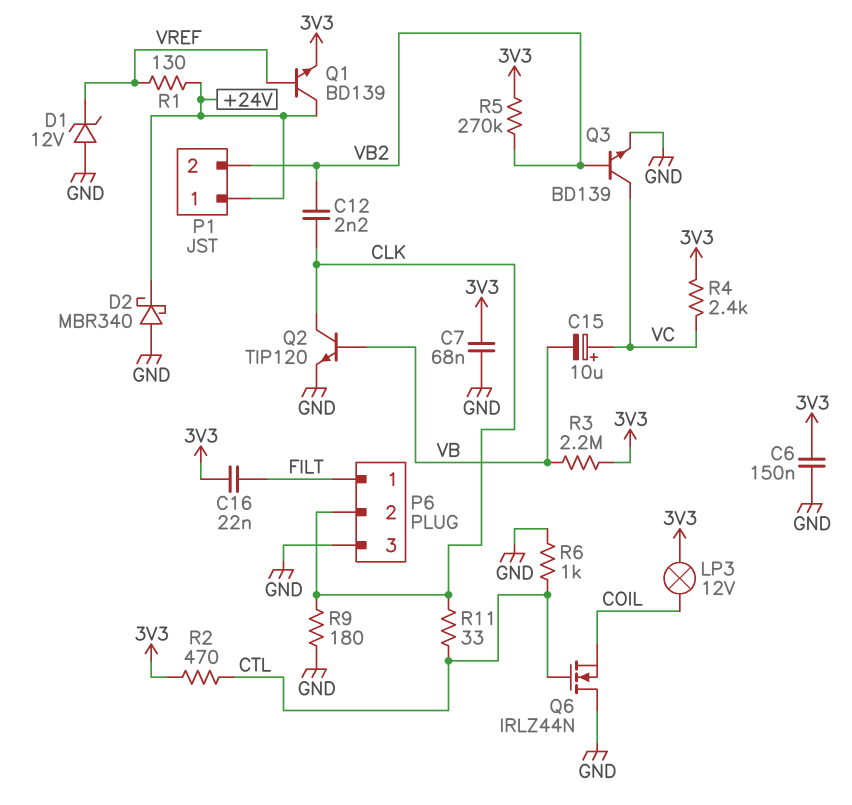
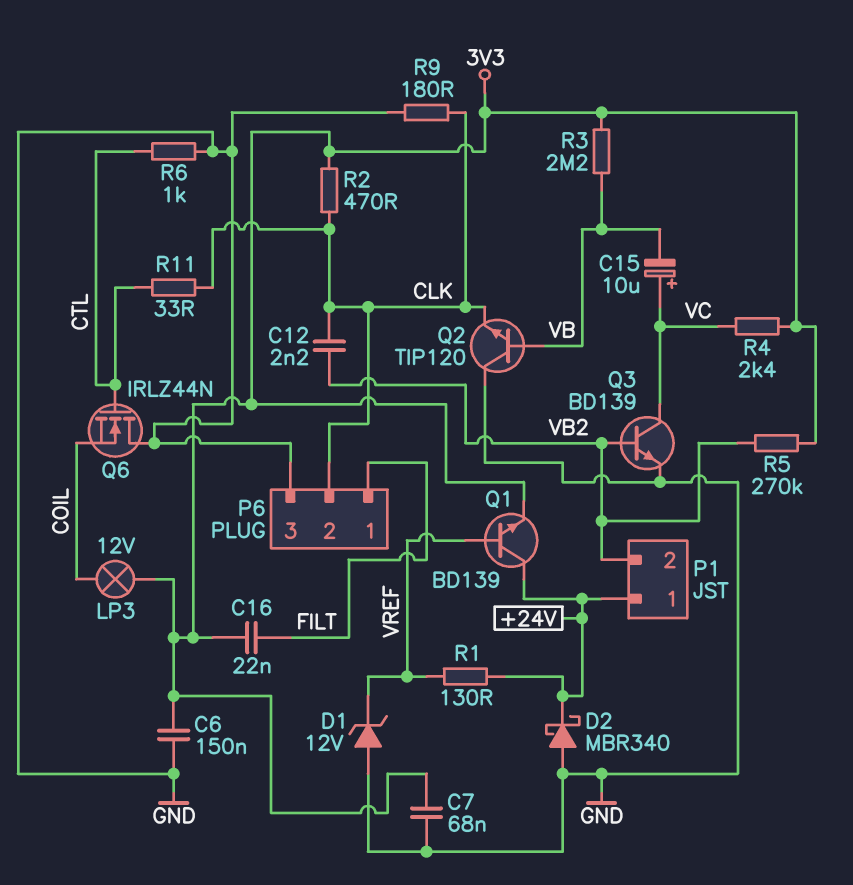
Q2: NPN TIP120 (B VB, C CLK, E GND) -> NPN TIP120 (B VB, C GND, E CLK)
R2: 470 (3V3, CTL) -> 470 (3V3, CLK)

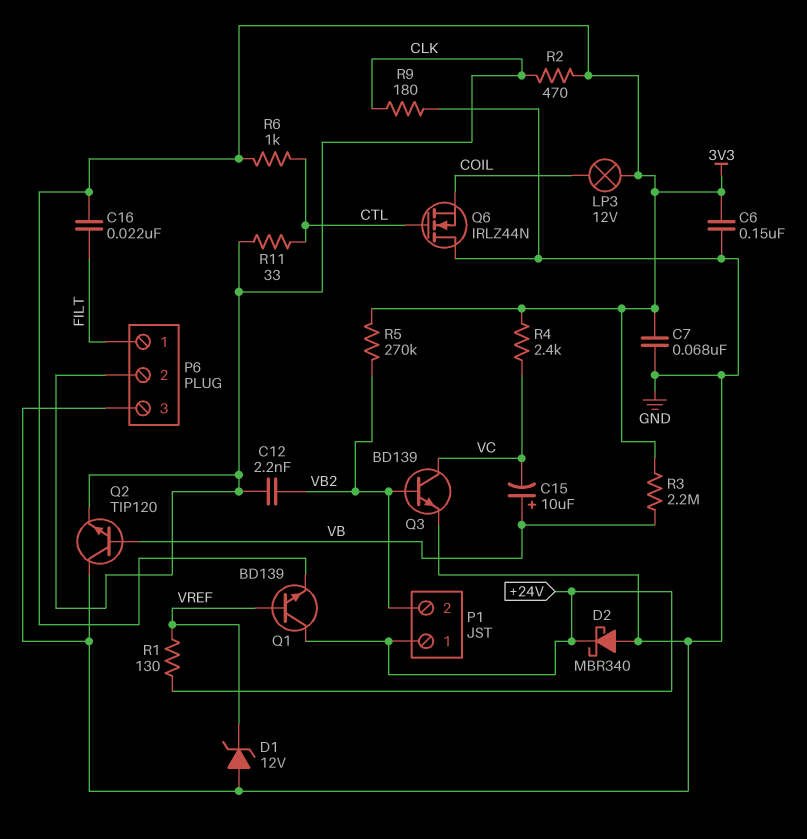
C15: 10uF (plus VC, minus VB) -> 10uF (plus VB, minus VC)
R6: 1k (CTL, GND) -> 1k (3V3, CTL)

